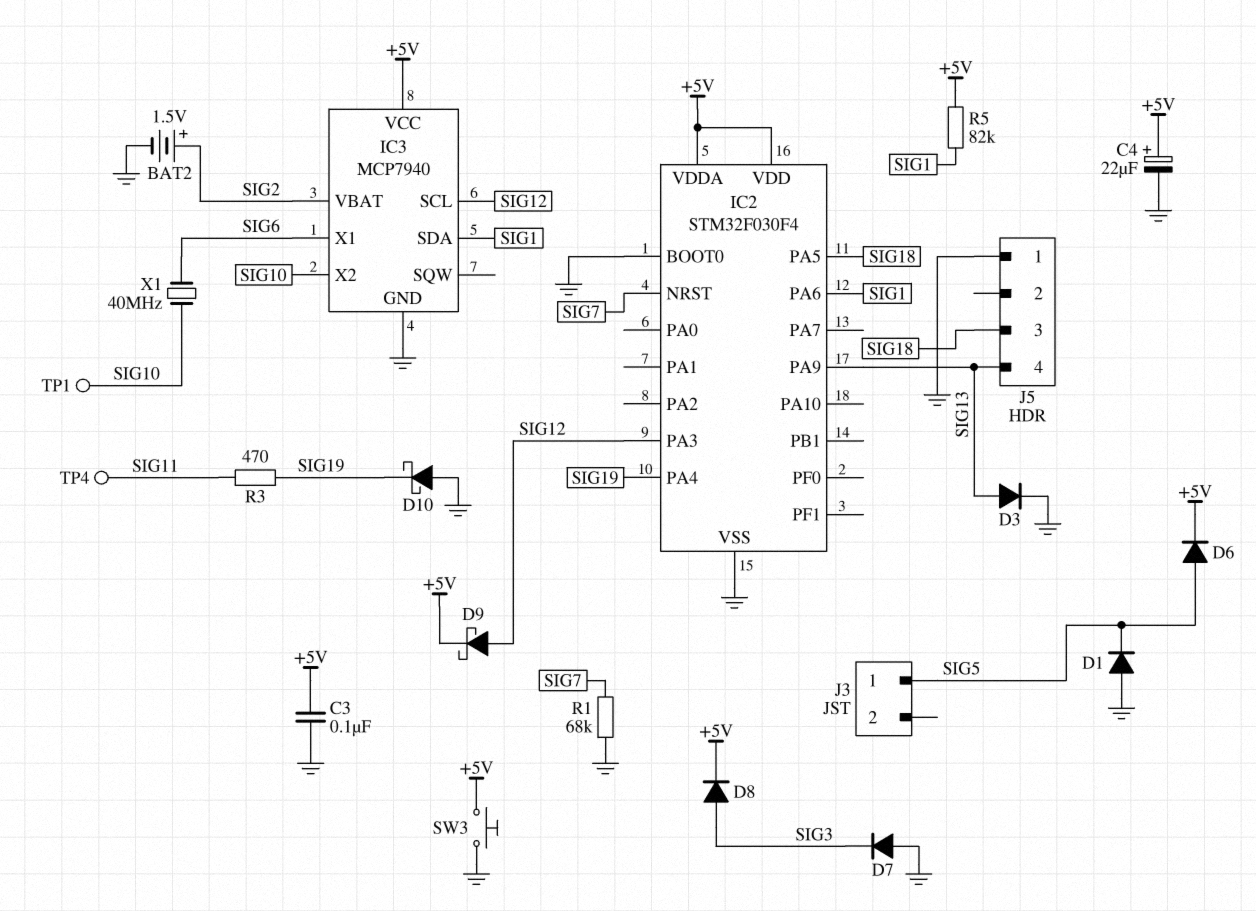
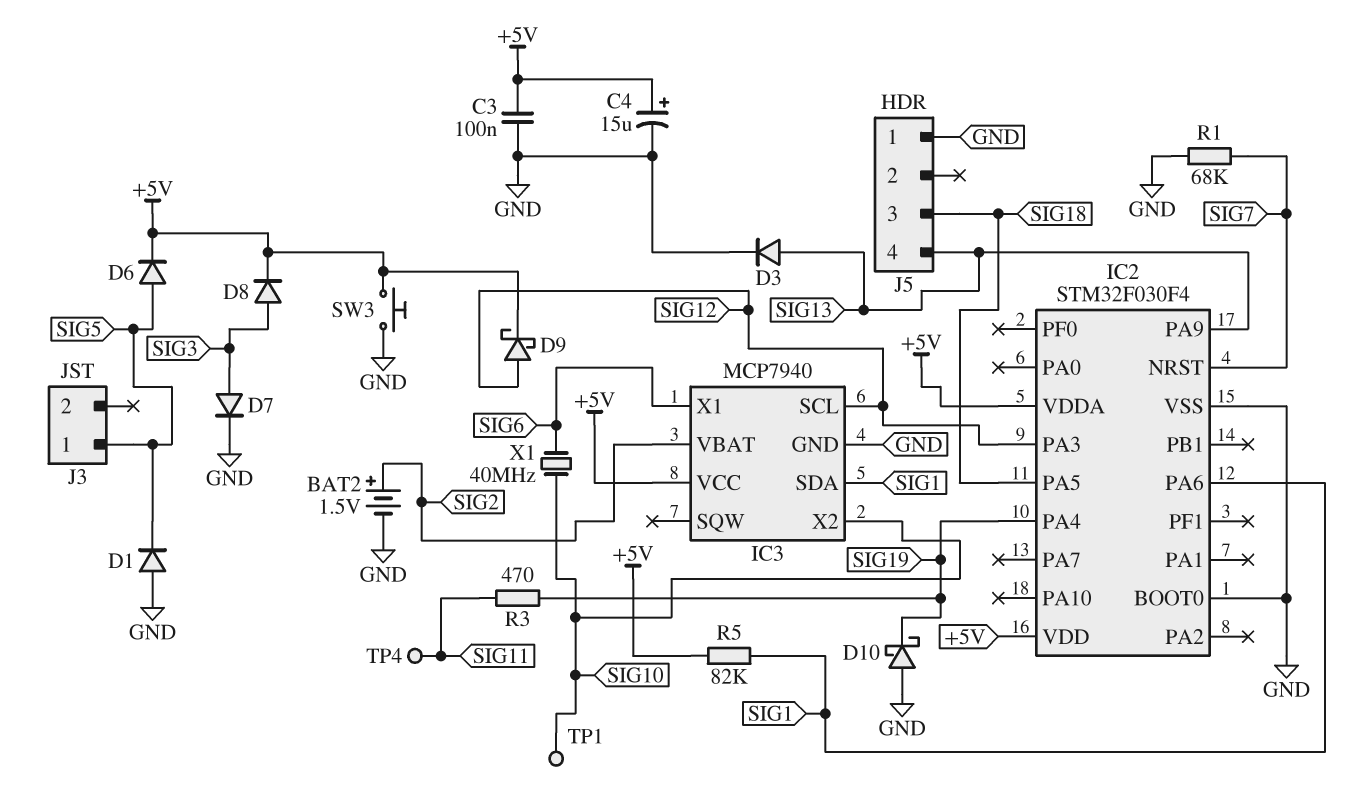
C4: 22uF (plus +5V, minus GND) -> 15uF (plus +5V, minus GND)
D7: diode (A GND, K SIG3) -> diode (A SIG3, K GND)

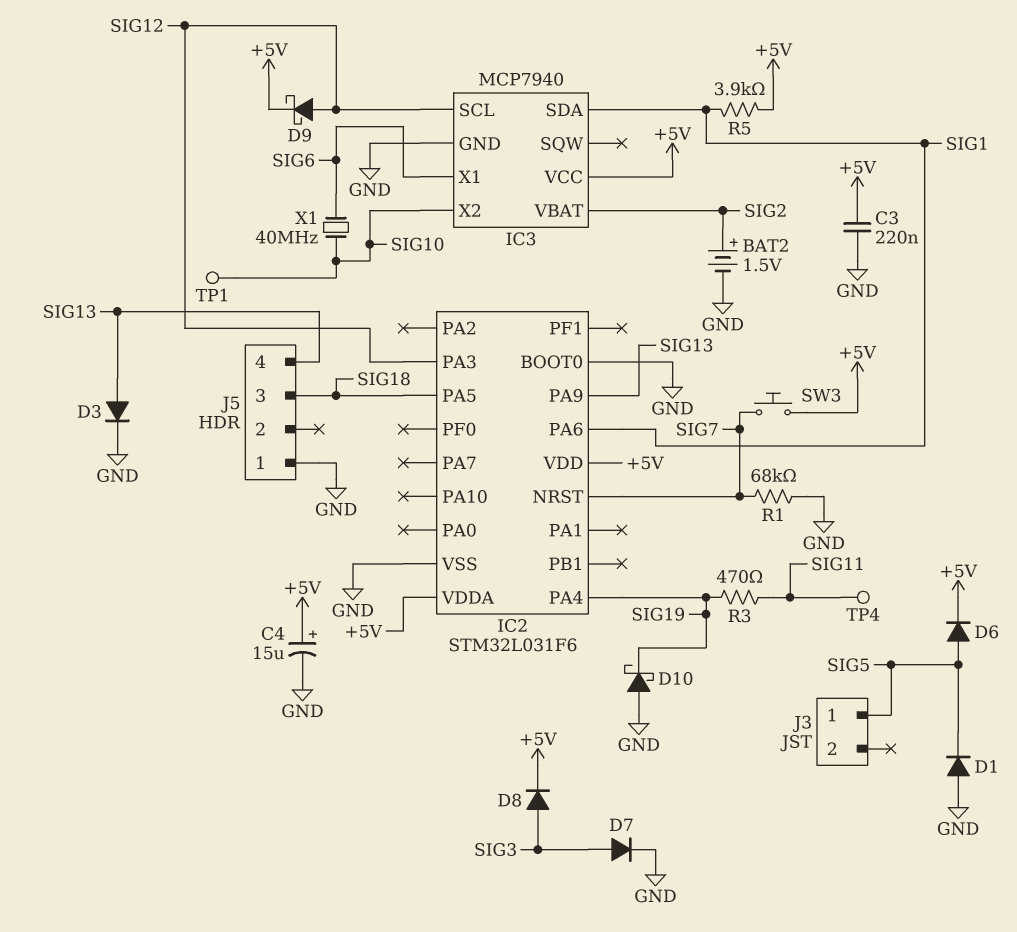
C3: 100nF (+5V, GND) -> 220nF (+5V, GND)
IC2: STM32F030F4 -> STM32L031F6
R5: 82k (+5V, SIG1) -> 3.9k (+5V, SIG1)
SW3: button (+5V, GND) -> button (+5V, SIG7)

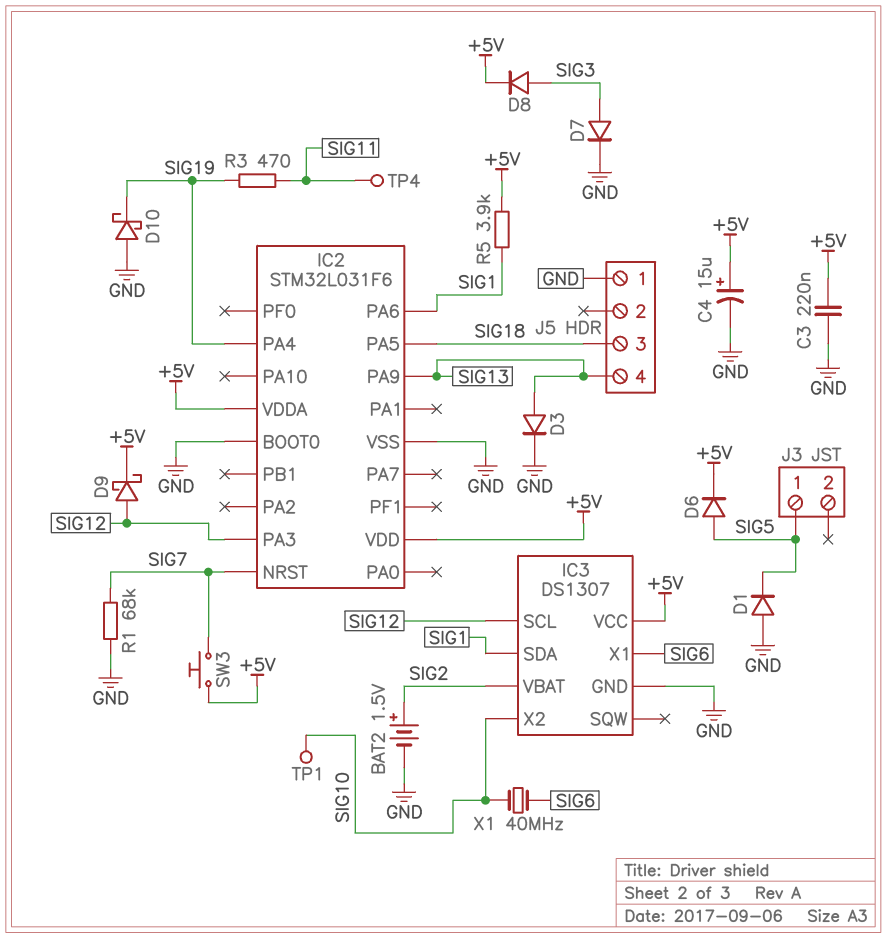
IC3: MCP7940 -> DS1307

